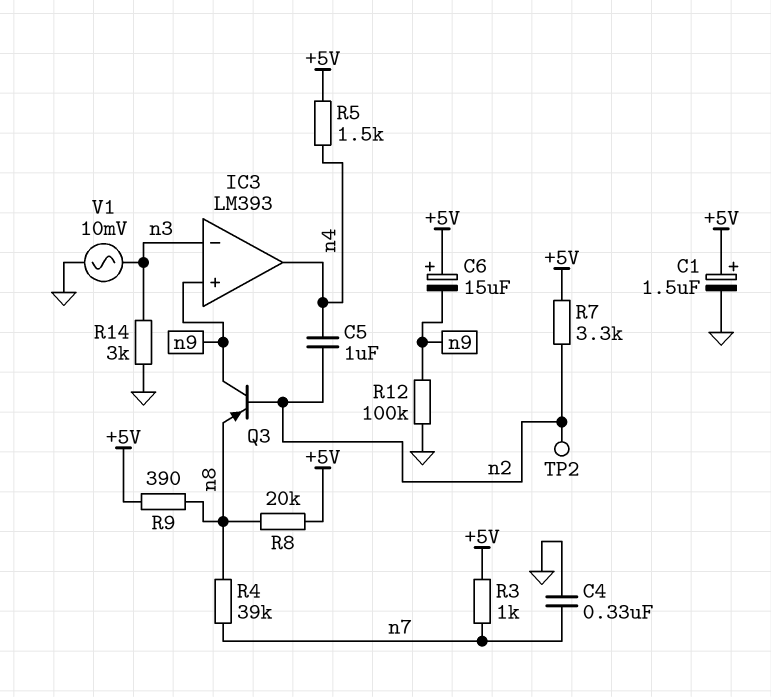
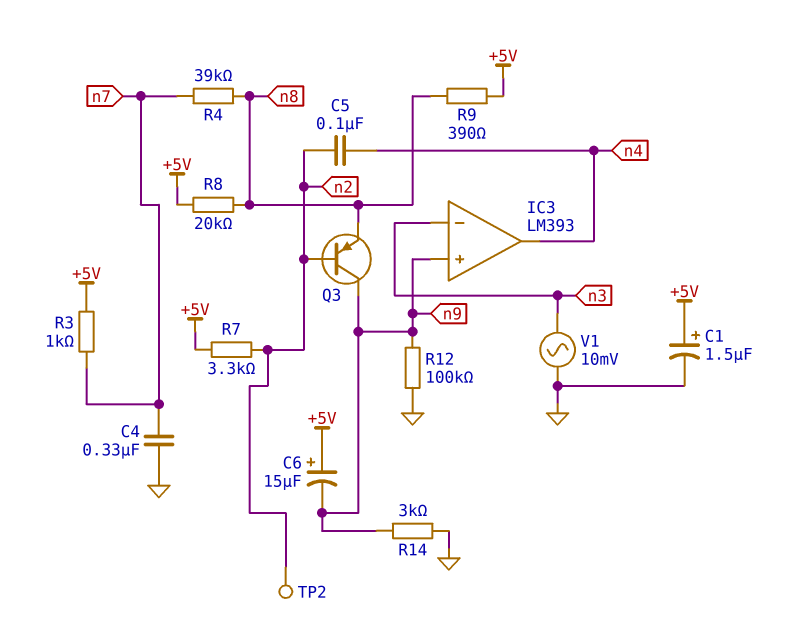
C5: 1uF (n2, n4) -> 100nF (n2, n4)
R5: 1.5k (+5V, n4) -> none
R14: 3k (GND, n3) -> 3k (GND, n9)

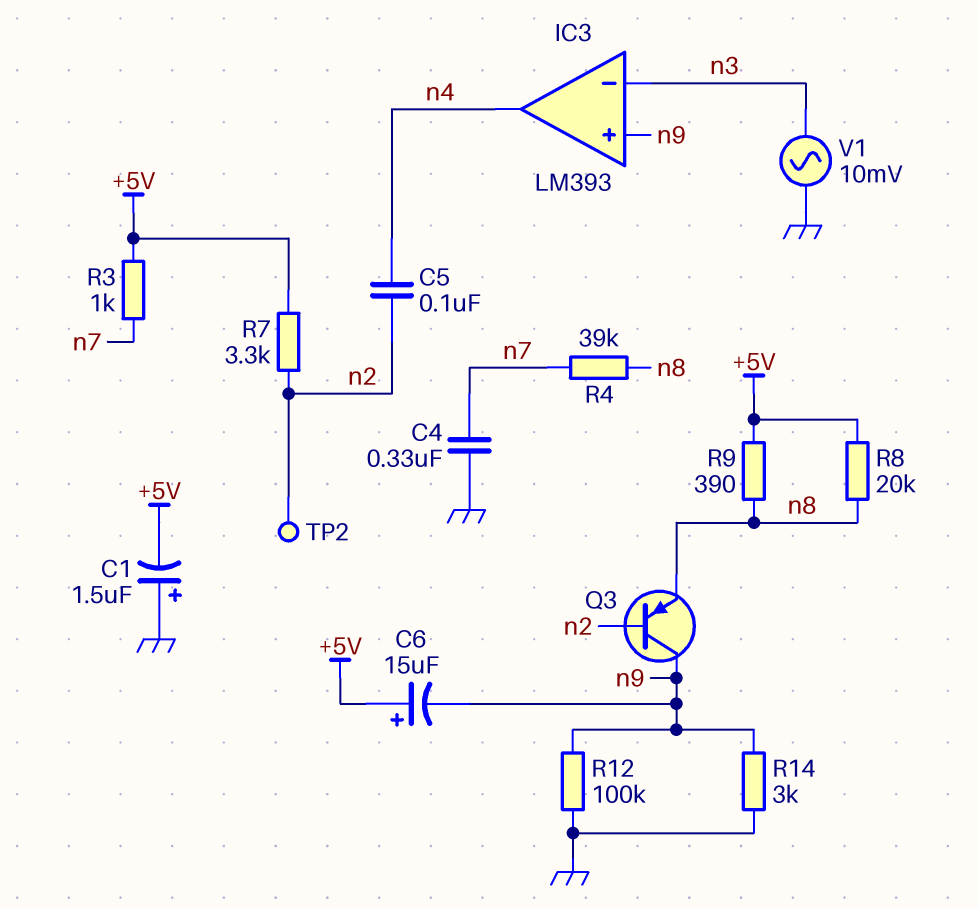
C1: 1.5uF (plus +5V, minus GND) -> 1.5uF (plus GND, minus +5V)

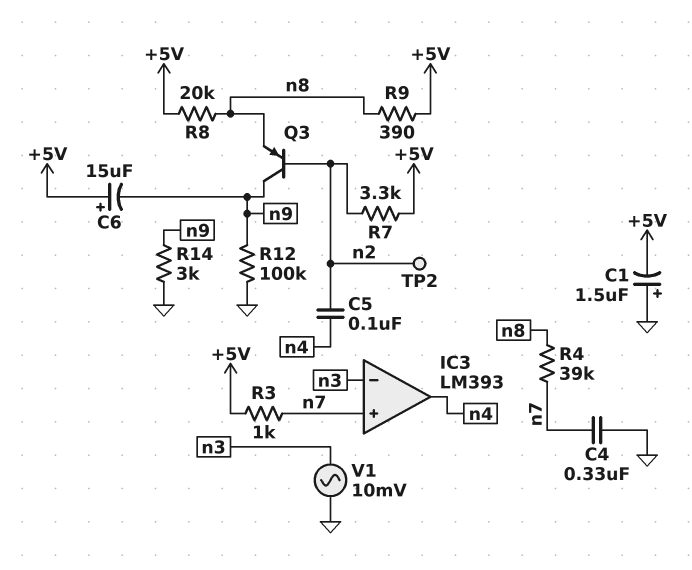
IC3 pin in+: n9 -> n7

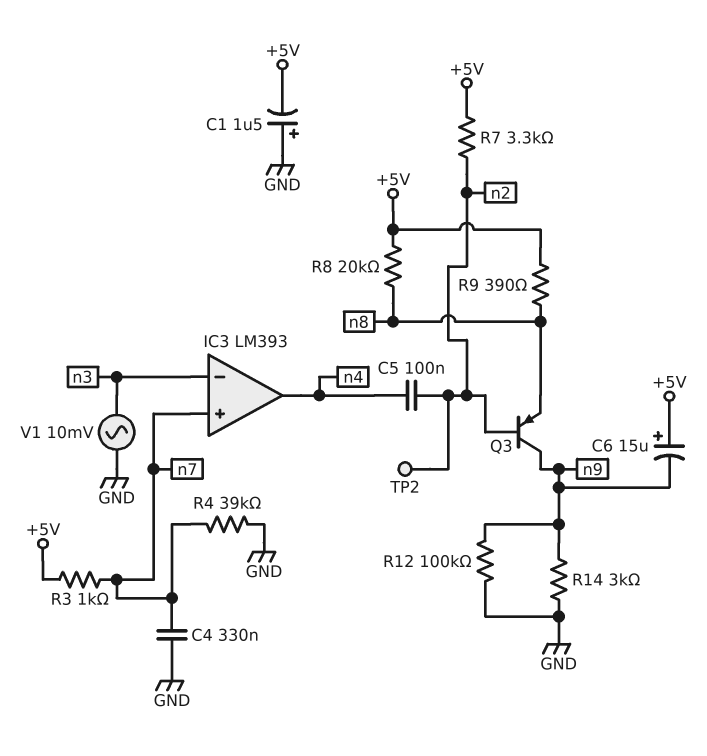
R4: 39k (n7, n8) -> 39k (GND, n7)

